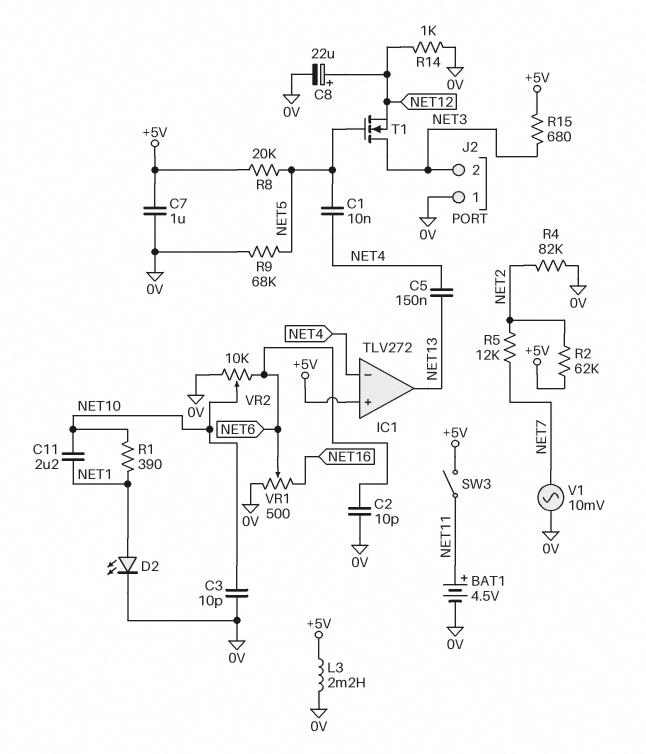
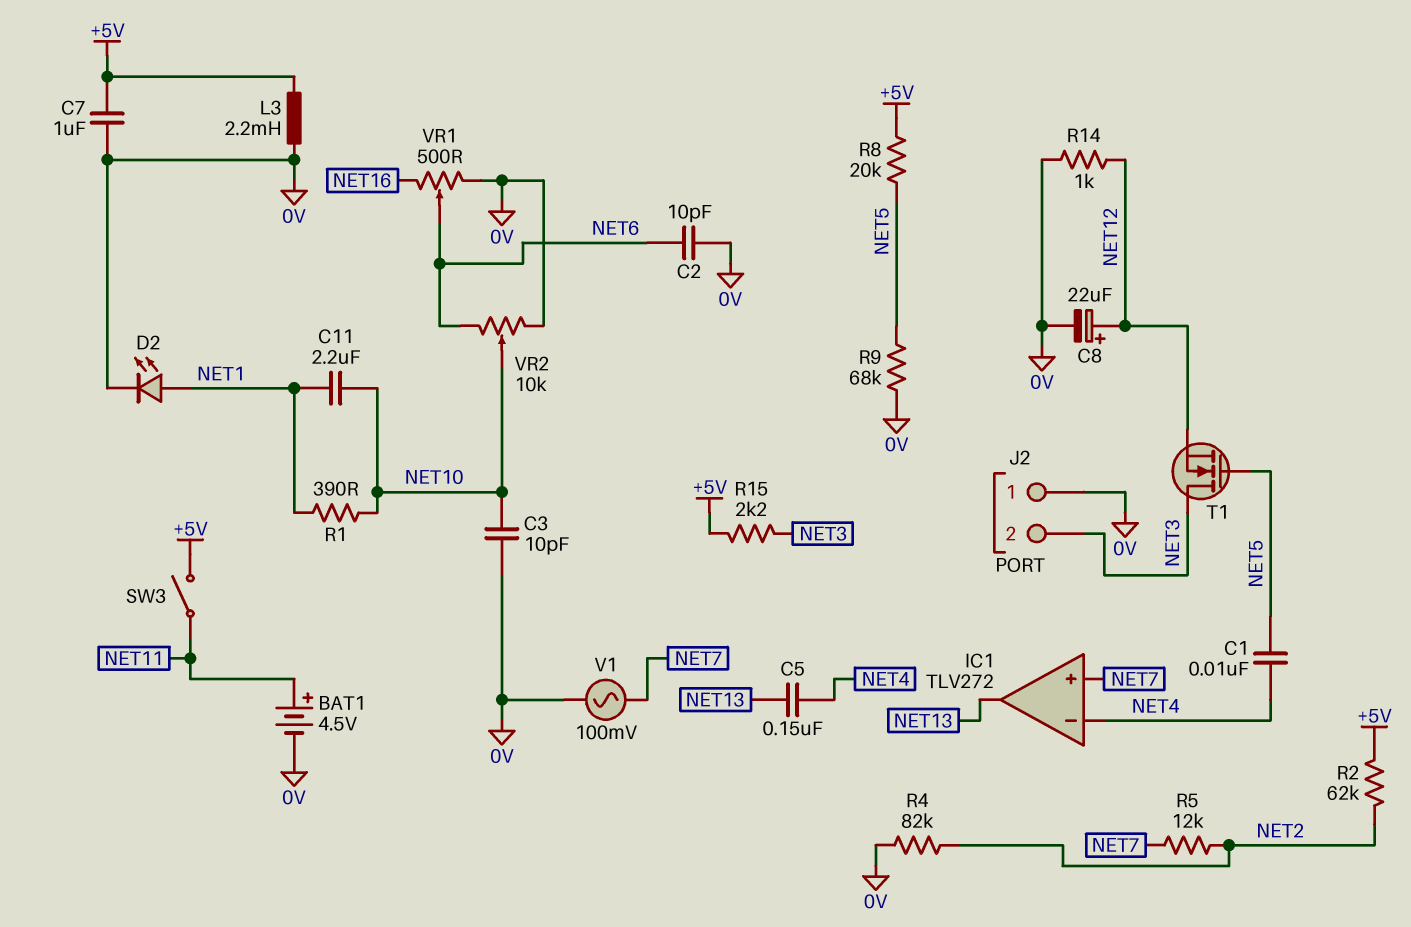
IC1 pin in+: +5V -> NET7
R15: 680 (+5V, NET3) -> 2.2k (+5V, NET3)
V1: AC 10mV (0V, NET7) -> AC 100mV (0V, NET7)

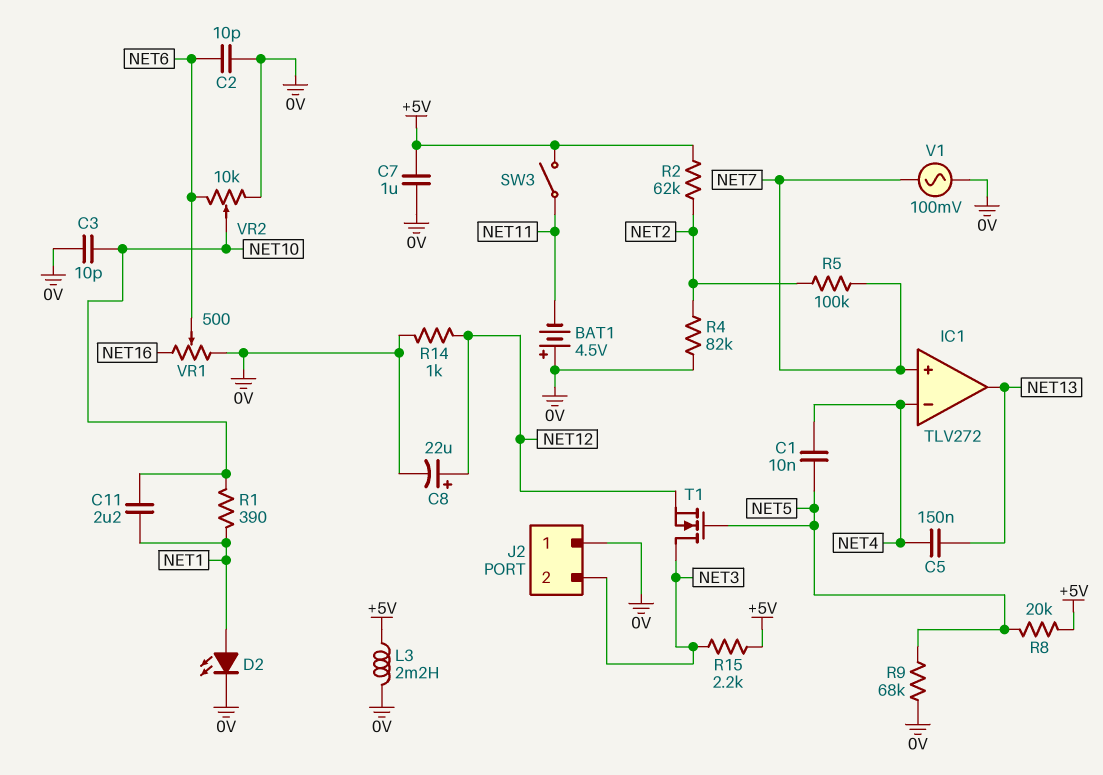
BAT1: 4.5V (plus NET11, minus 0V) -> 4.5V (plus 0V, minus NET11)
R5: 12k (NET2, NET7) -> 100k (NET2, NET7)

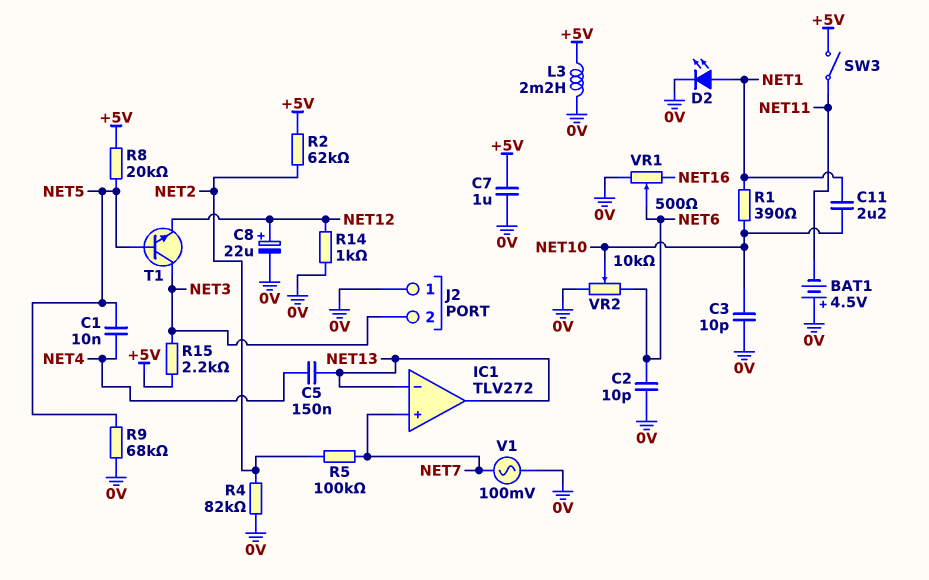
IC1 pin in-: NET4 -> NET13
T1: NMOS (G NET5, D NET3, S NET12) -> NPN (B NET5, C NET3, E NET12)

